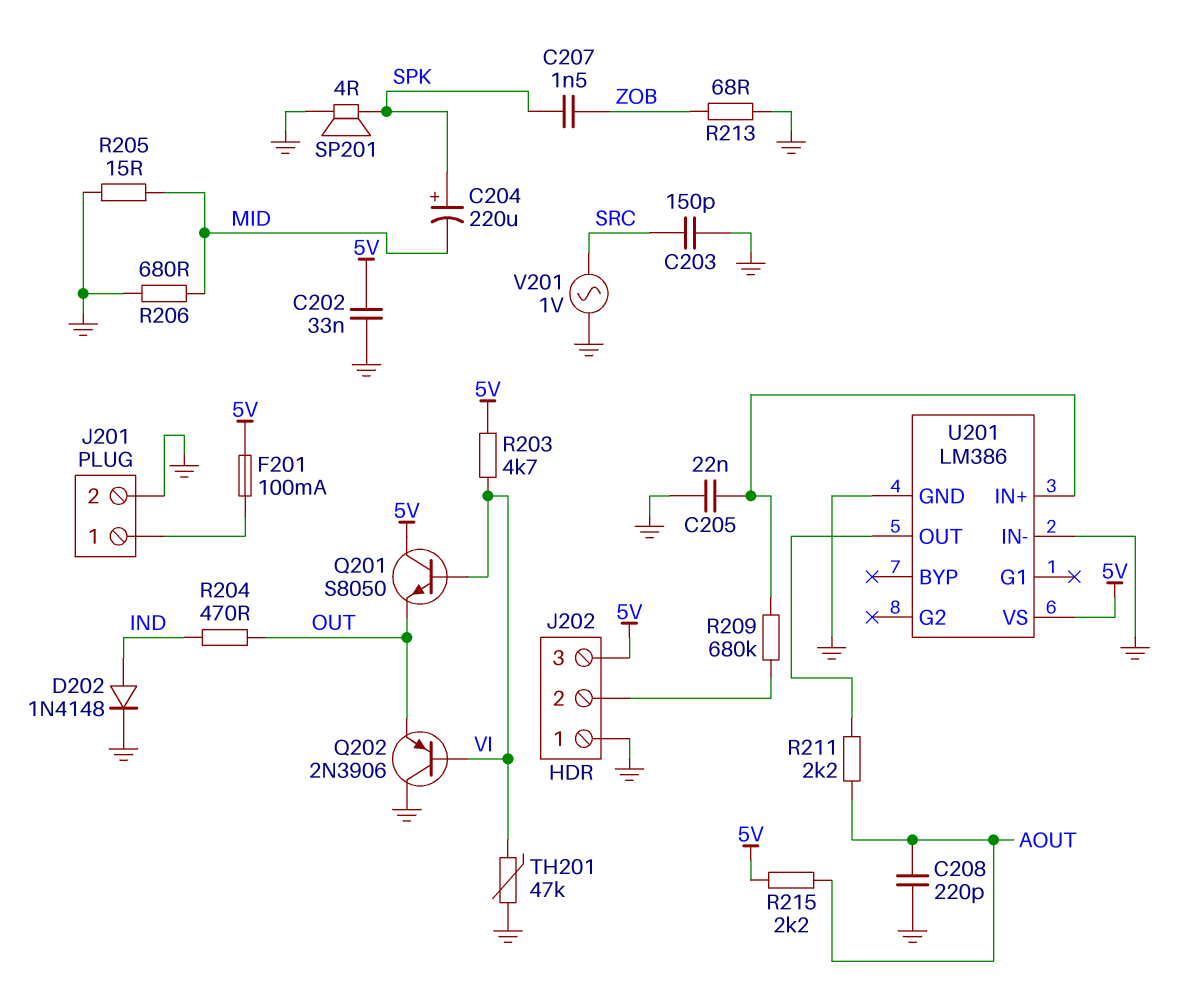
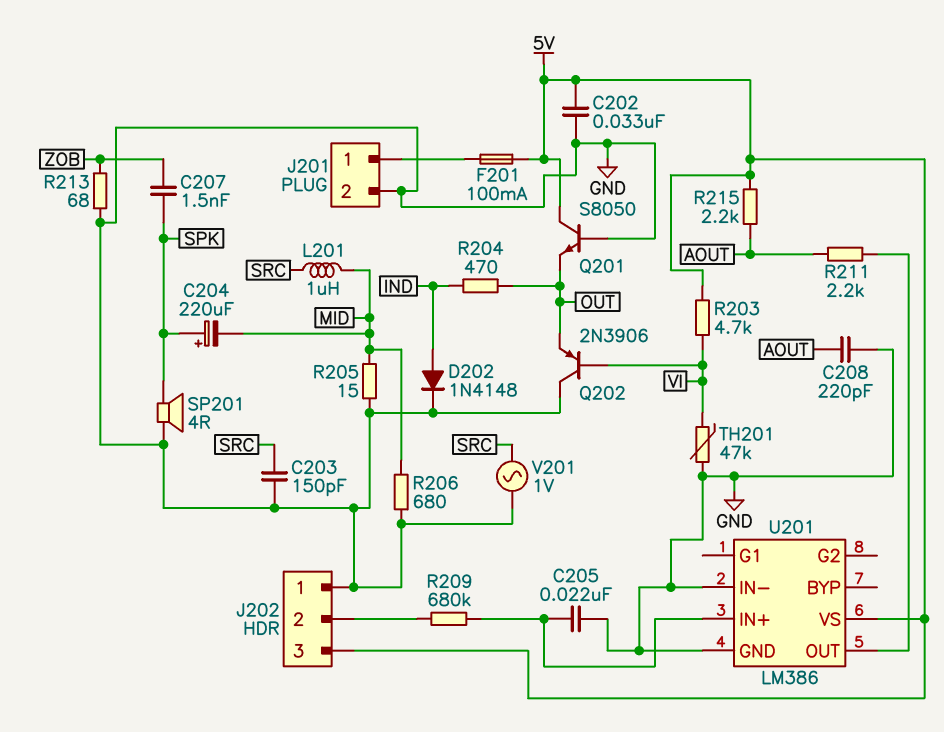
L201: none -> 1uH (MID, SRC)
Q201: NPN S8050 (B VI, C 5V, E OUT) -> NPN S8050 (B GND, C 5V, E OUT)

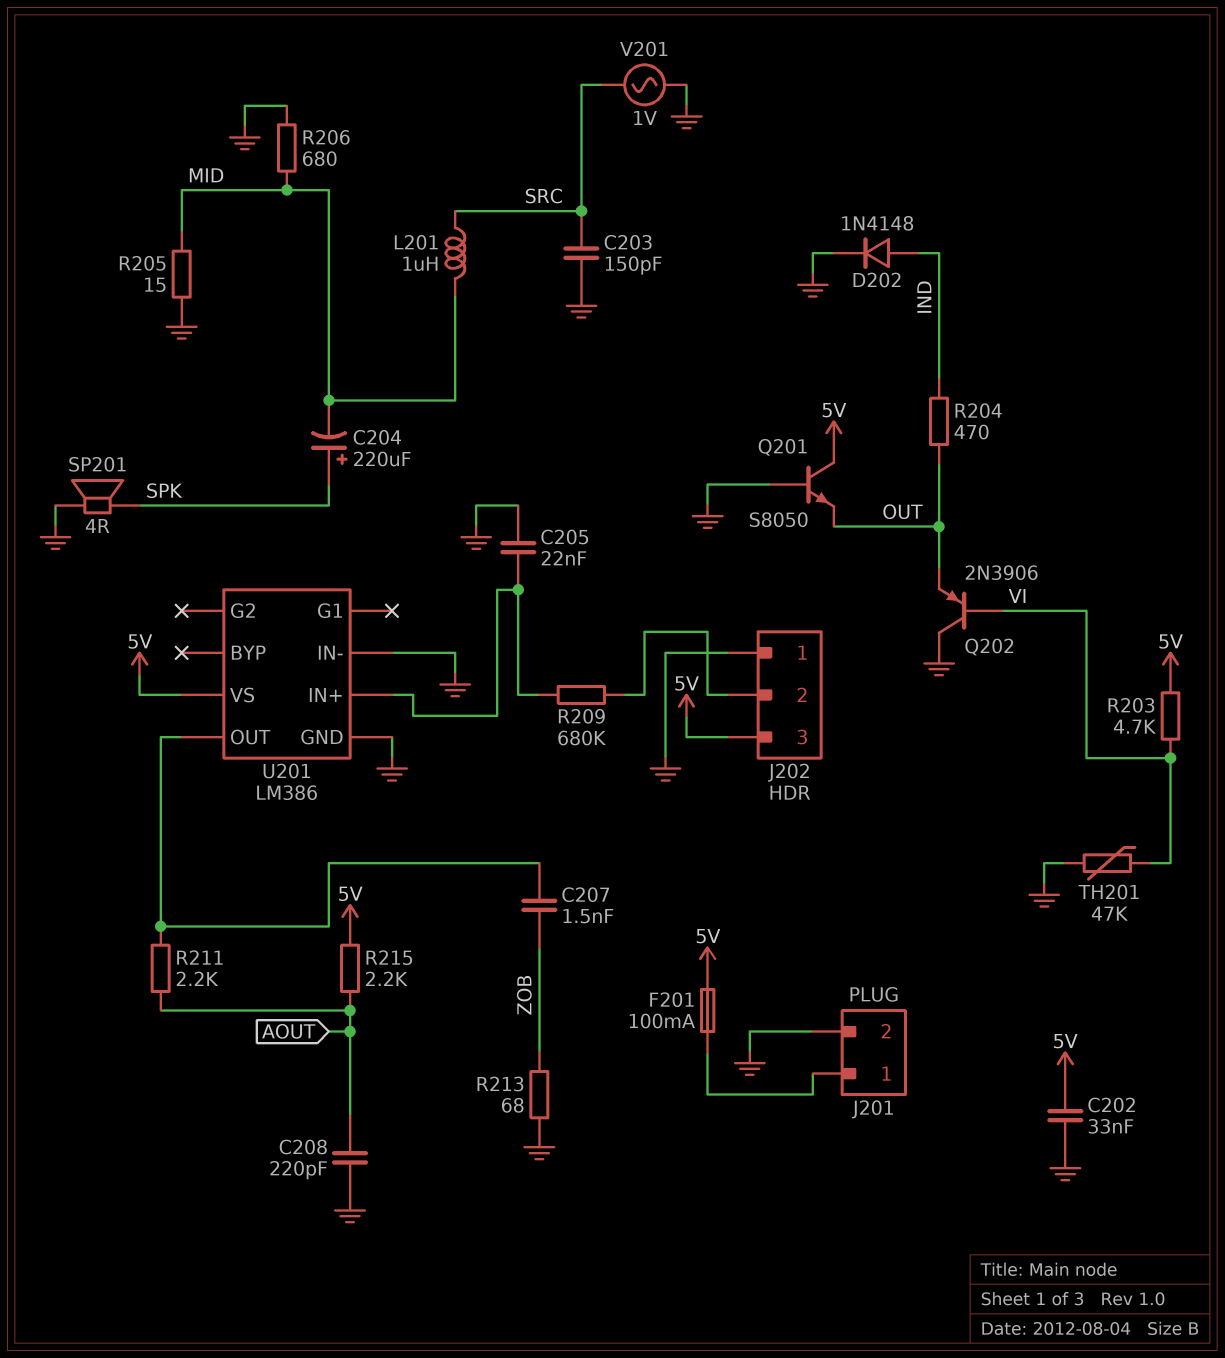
C207: 1.5nF (SPK, ZOB) -> 1.5nF (U201/OUT, ZOB)

